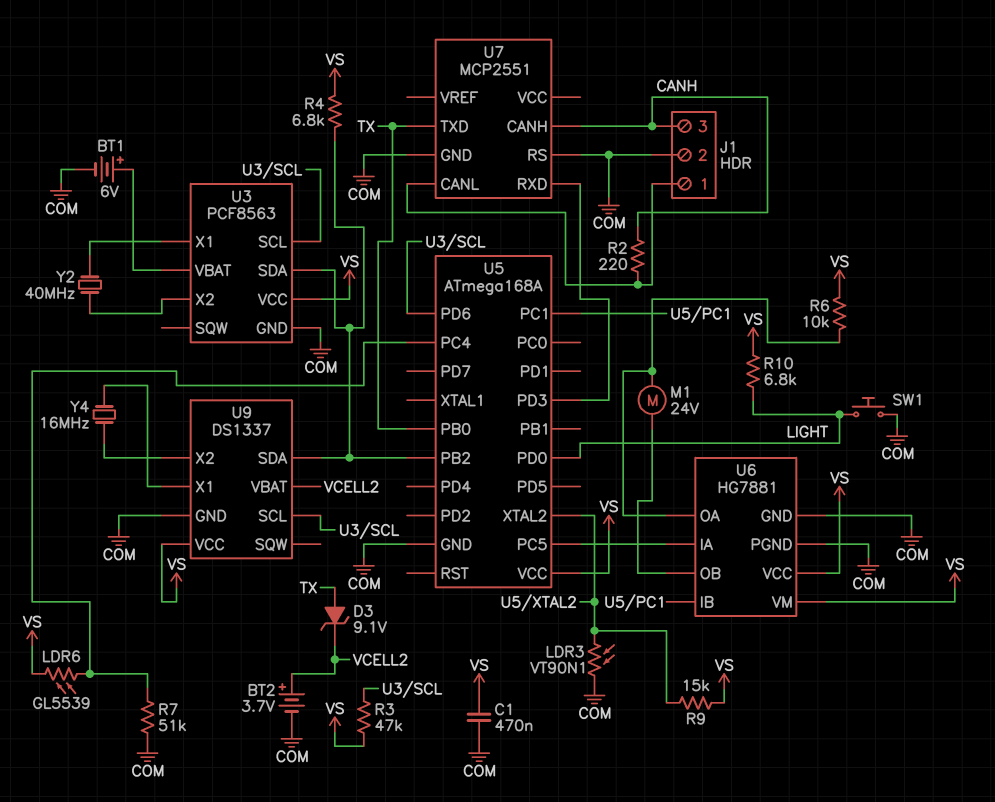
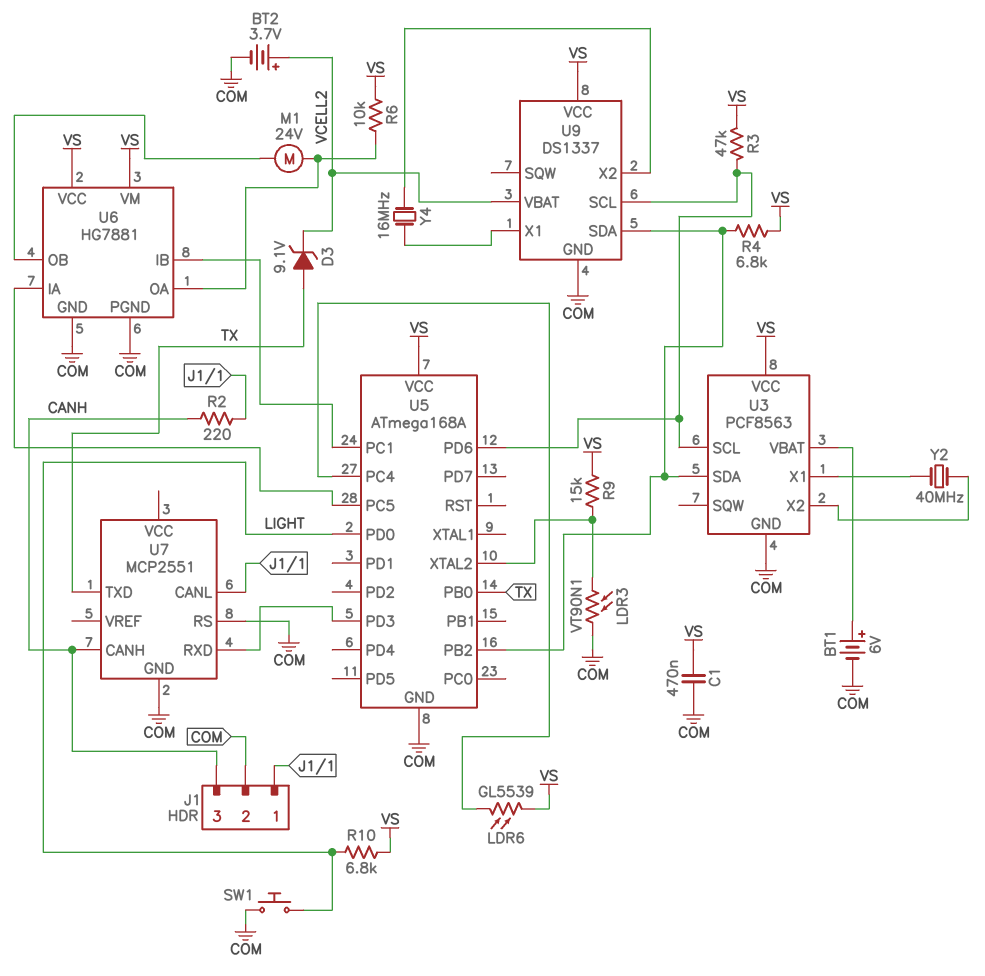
R7: 51k (COM, U5/PC4) -> none

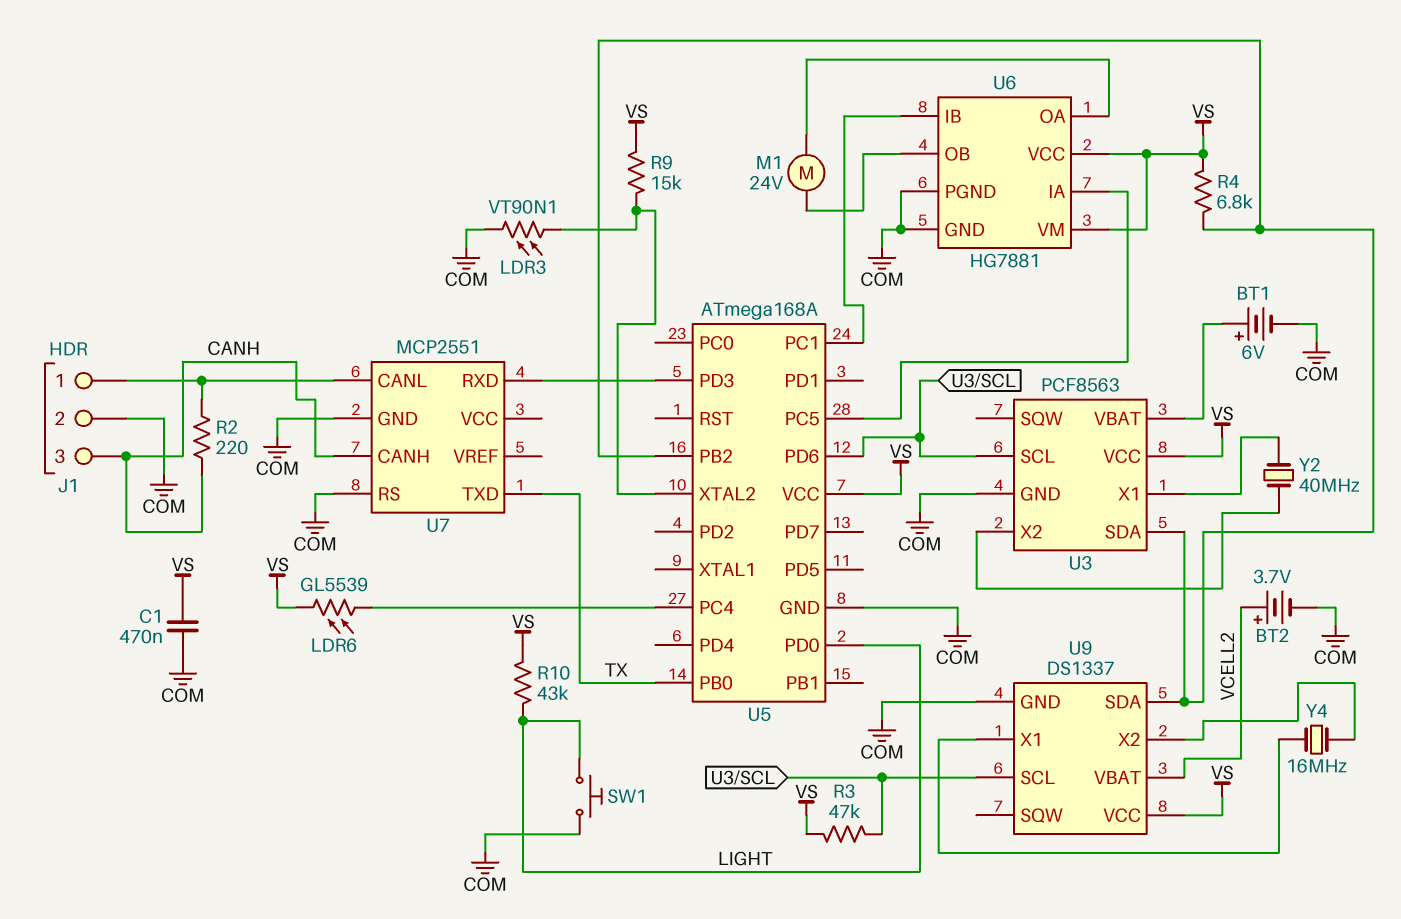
D3: zener 9.1V (A TX, K VCELL2) -> none
R6: 10k (U6/OA, VS) -> none
R10: 6.8k (LIGHT, VS) -> 43k (LIGHT, VS)

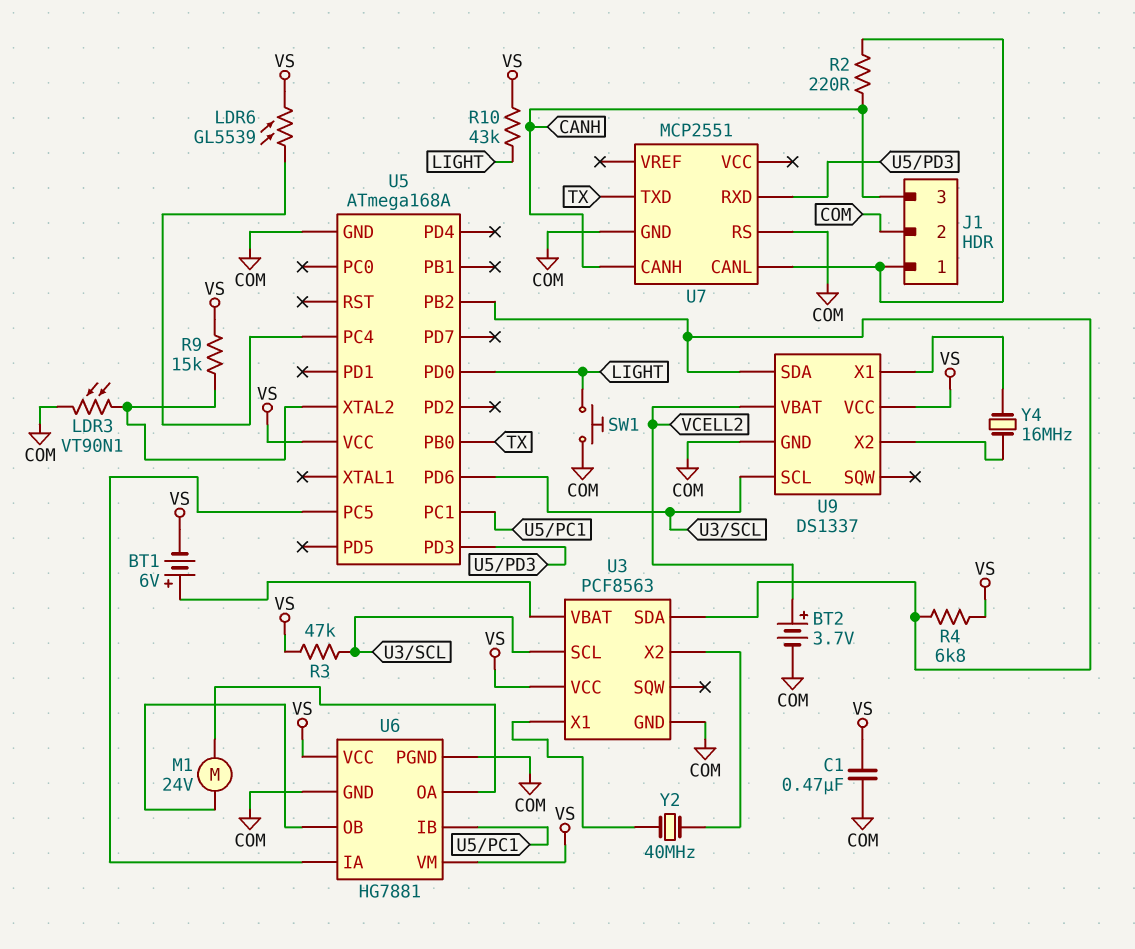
BT1: 6V (plus U3/VBAT, minus COM) -> 6V (plus U3/VBAT, minus VS)

